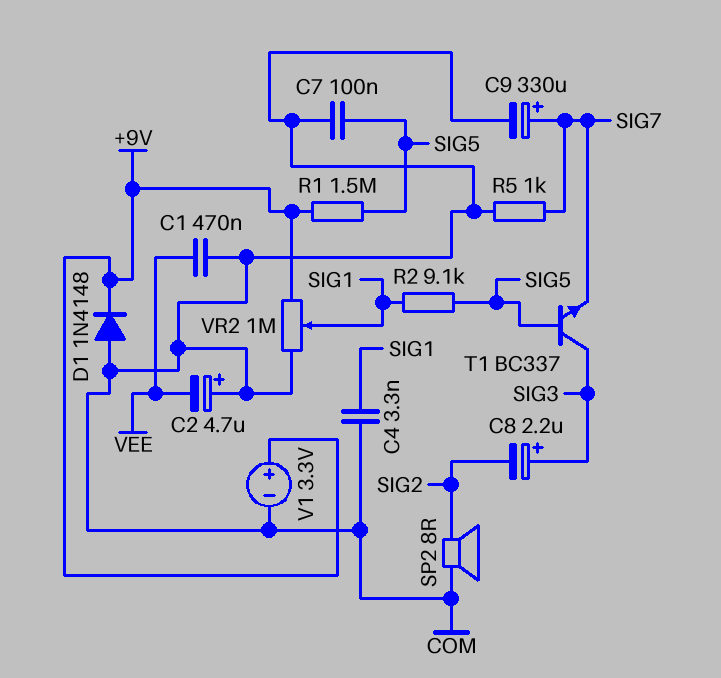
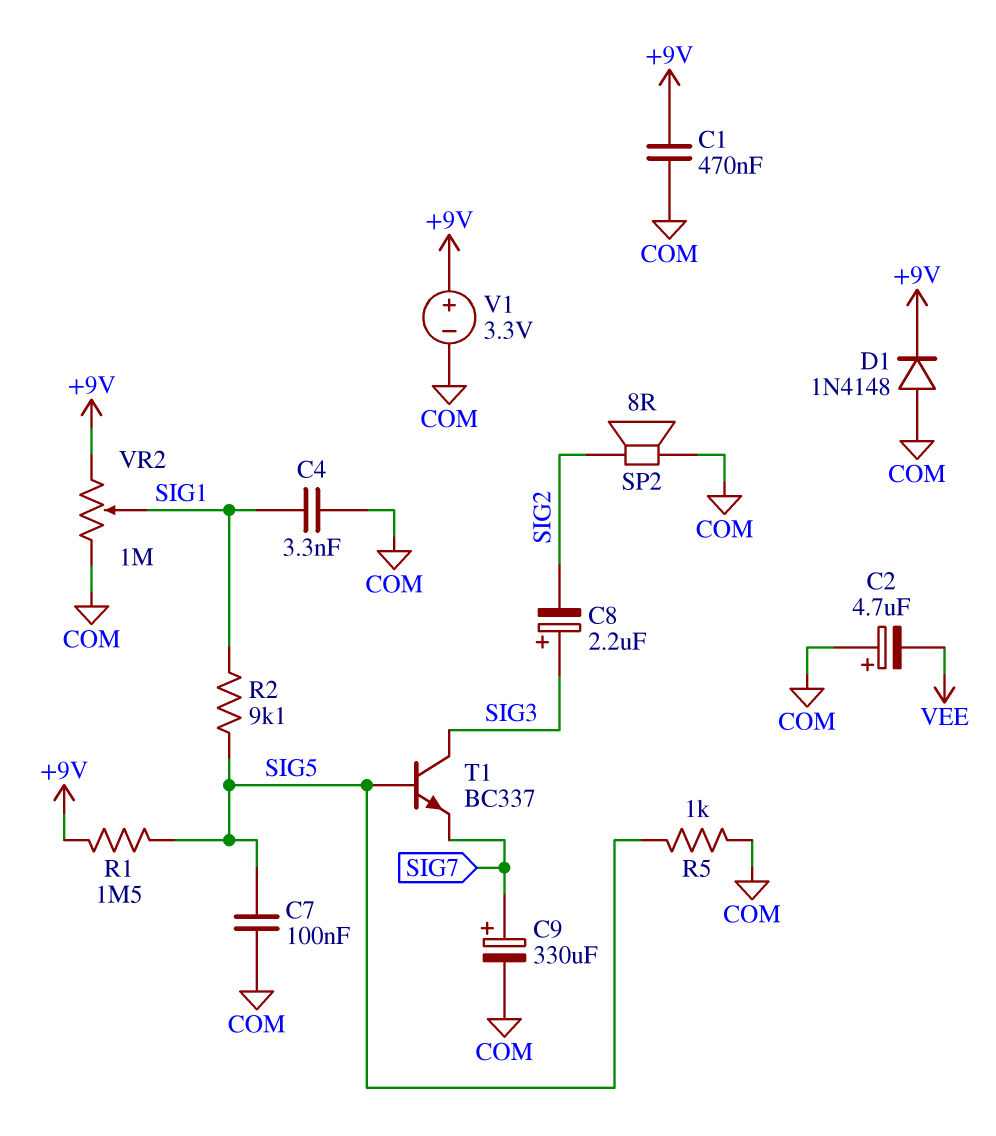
C1: 470nF (COM, VEE) -> 470nF (+9V, COM)
R5: 1k (COM, SIG7) -> 1k (COM, SIG5)

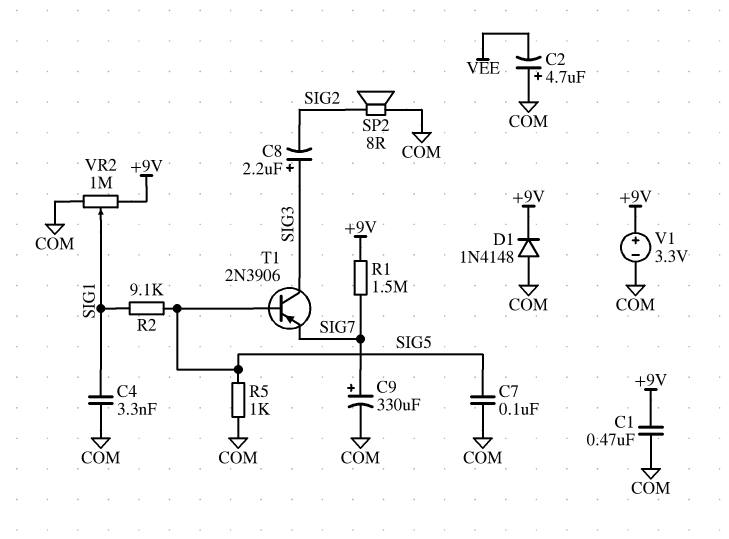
R1: 1.5M (+9V, SIG5) -> 1.5M (+9V, SIG7)
T1: NPN BC337 (B SIG5, C SIG3, E SIG7) -> PNP 2N3906 (B SIG5, C SIG3, E SIG7)

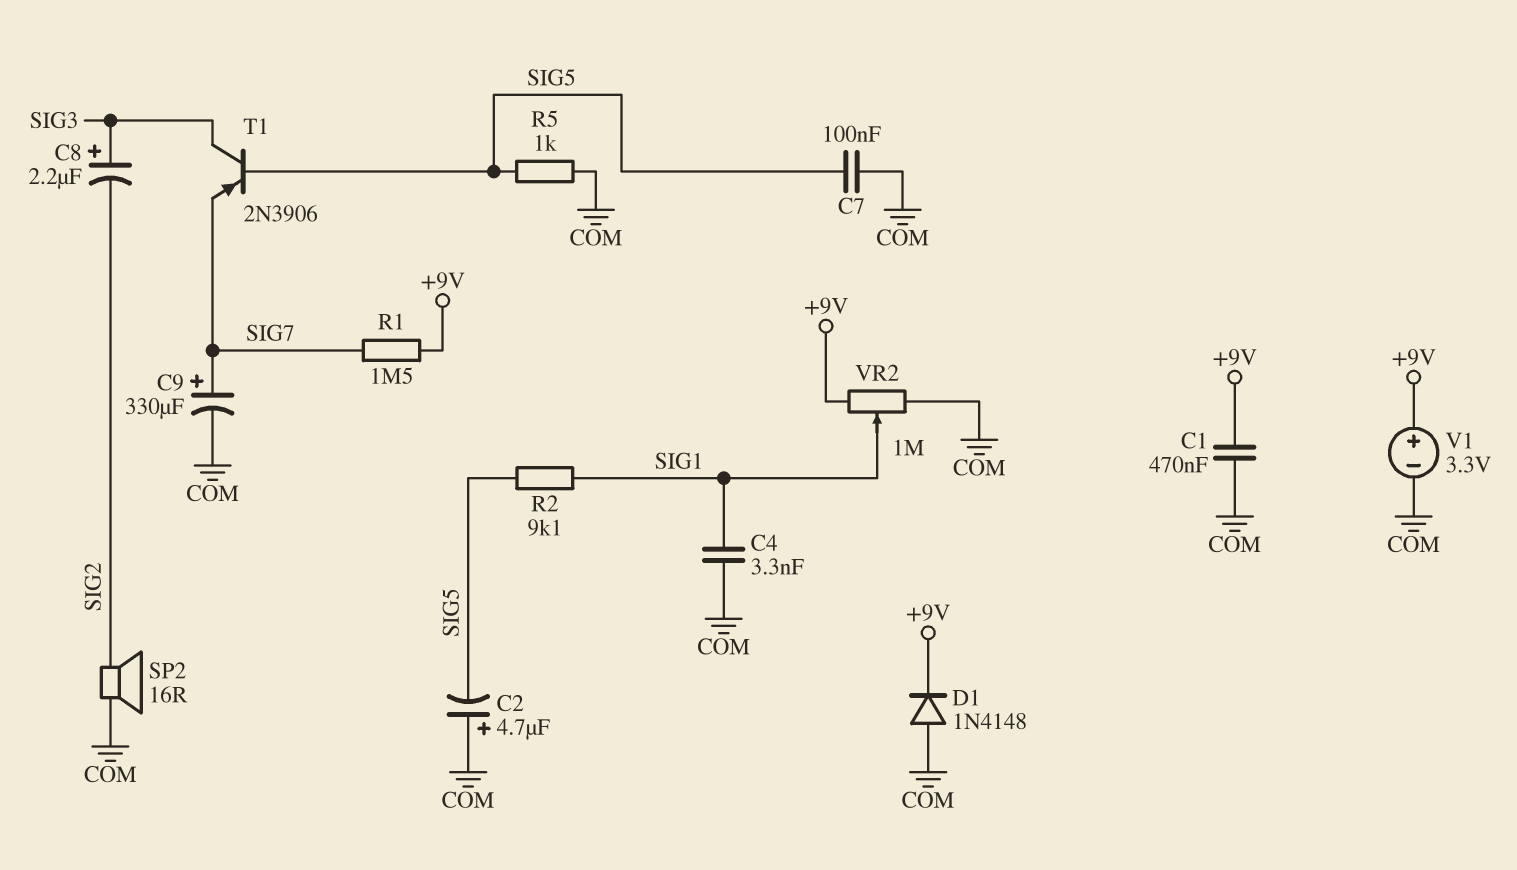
C2: 4.7uF (plus COM, minus VEE) -> 4.7uF (plus COM, minus SIG5)
SP2: speaker 8R (COM, SIG2) -> speaker 16R (COM, SIG2)

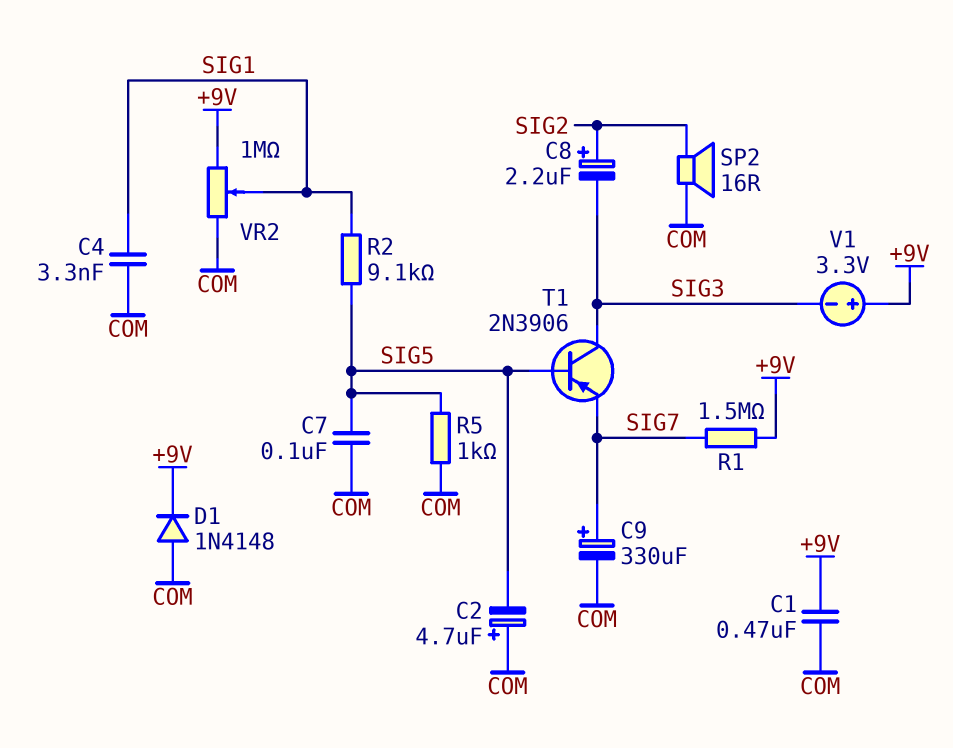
C8: 2.2uF (plus SIG3, minus SIG2) -> 2.2uF (plus SIG2, minus SIG3)
V1: 3.3V (plus +9V, minus COM) -> 3.3V (plus +9V, minus SIG3)

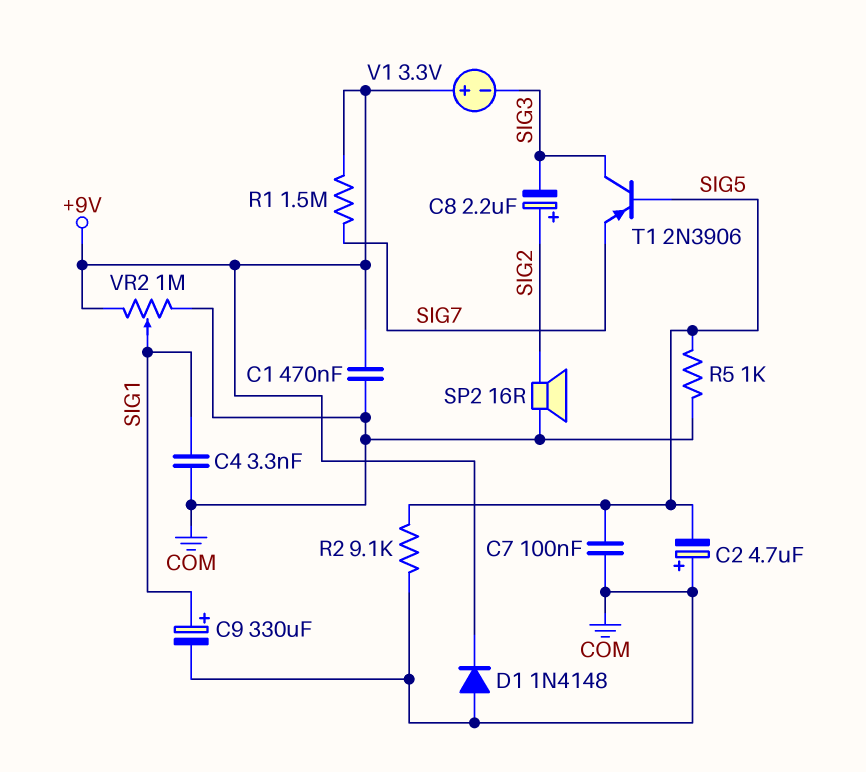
C9: 330uF (plus SIG7, minus COM) -> 330uF (plus SIG1, minus COM)
R2: 9.1k (SIG1, SIG5) -> 9.1k (COM, SIG5)

